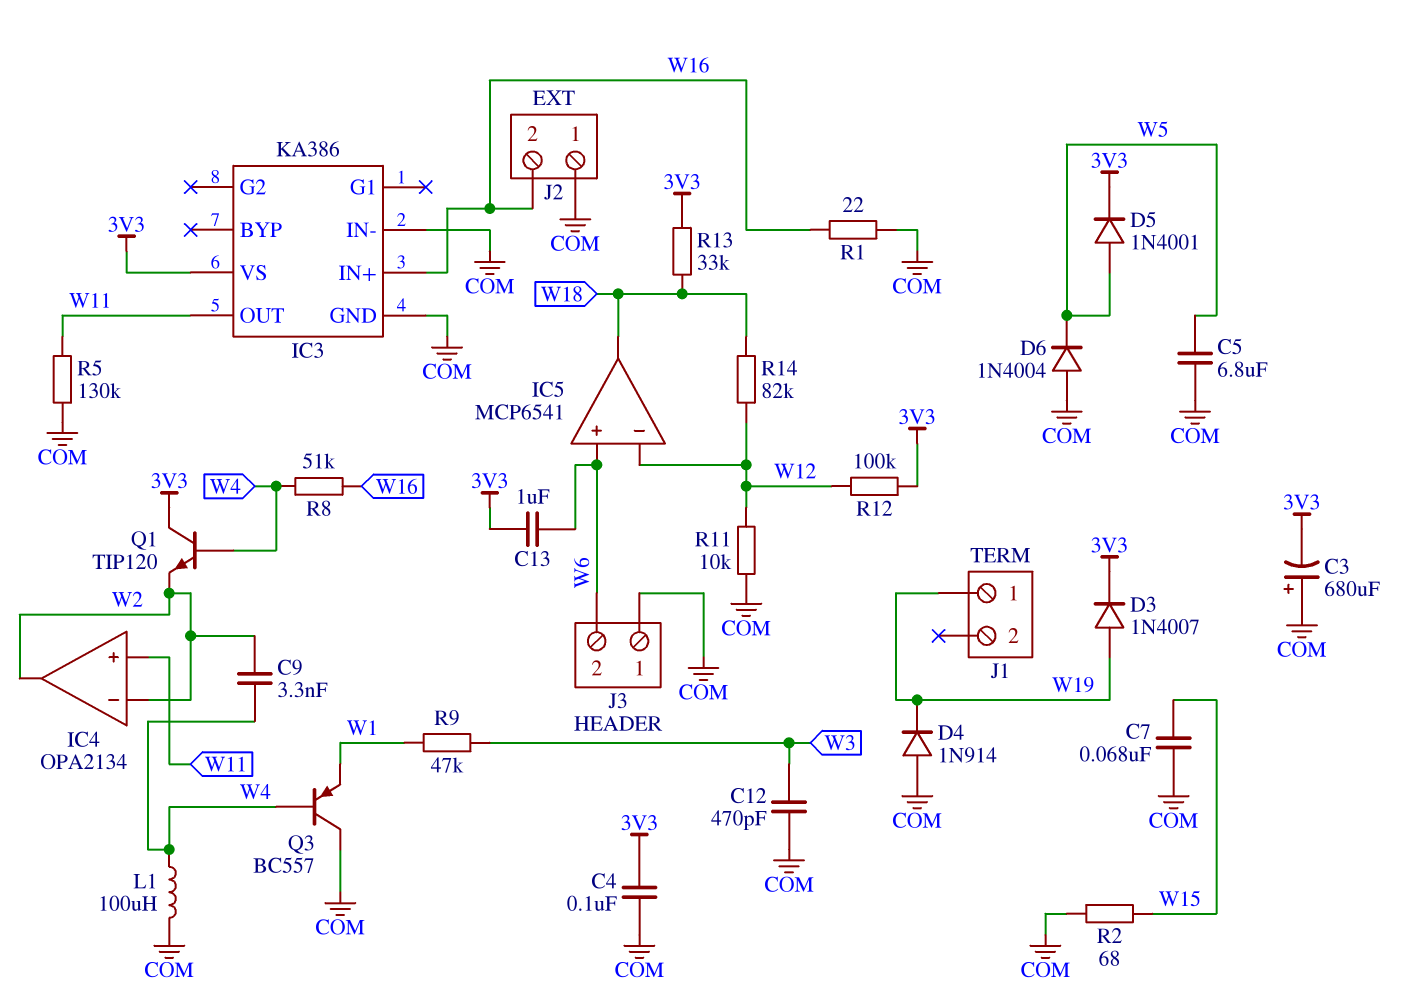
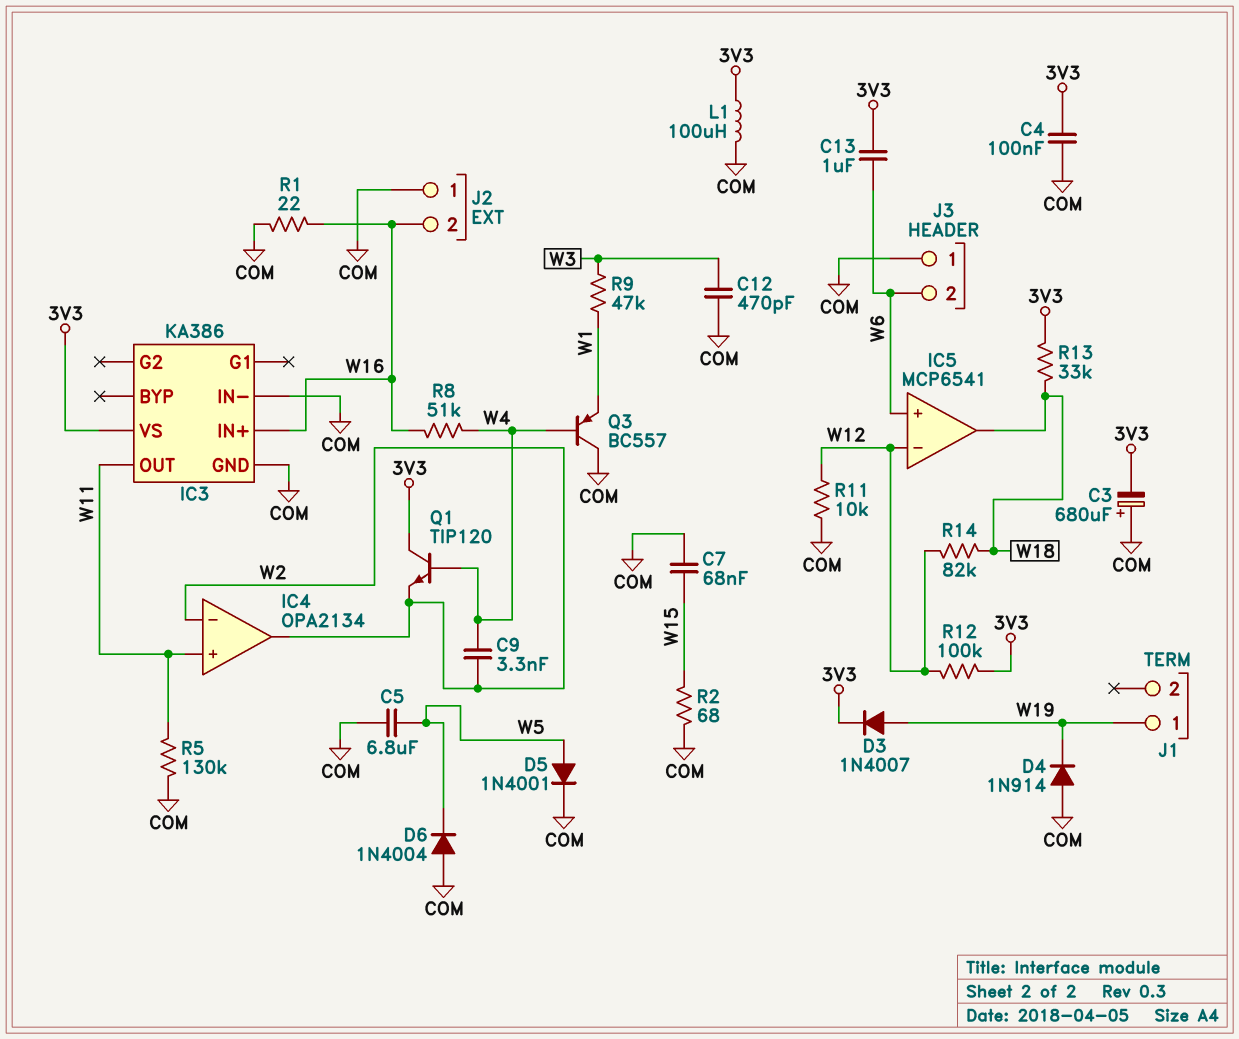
D5: diode 1N4001 (A W5, K 3V3) -> diode 1N4001 (A W5, K COM)
L1: 100uH (COM, W4) -> 100uH (3V3, COM)

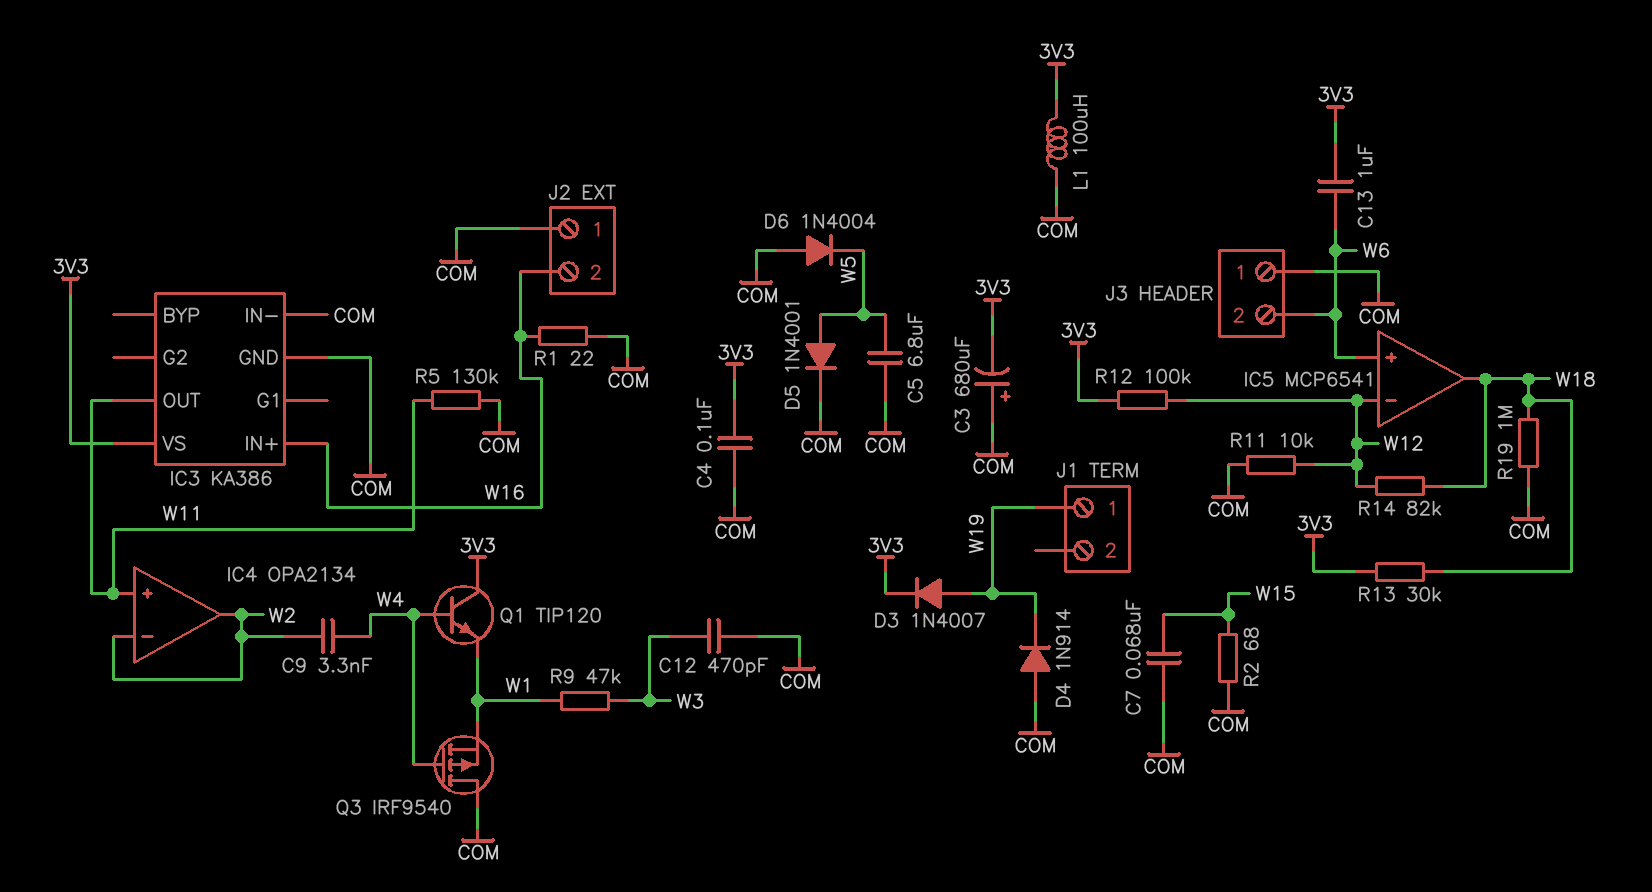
Q1: NPN TIP120 (B W4, C 3V3, E W2) -> NPN TIP120 (B W4, C 3V3, E W1)
Q3: PNP BC557 (B W4, C COM, E W1) -> PMOS IRF9540 (G W4, D COM, S W1)
R8: 51k (W4, W16) -> none
R13: 33k (3V3, W18) -> 30k (3V3, W18)
R19: none -> 1M (COM, W18)

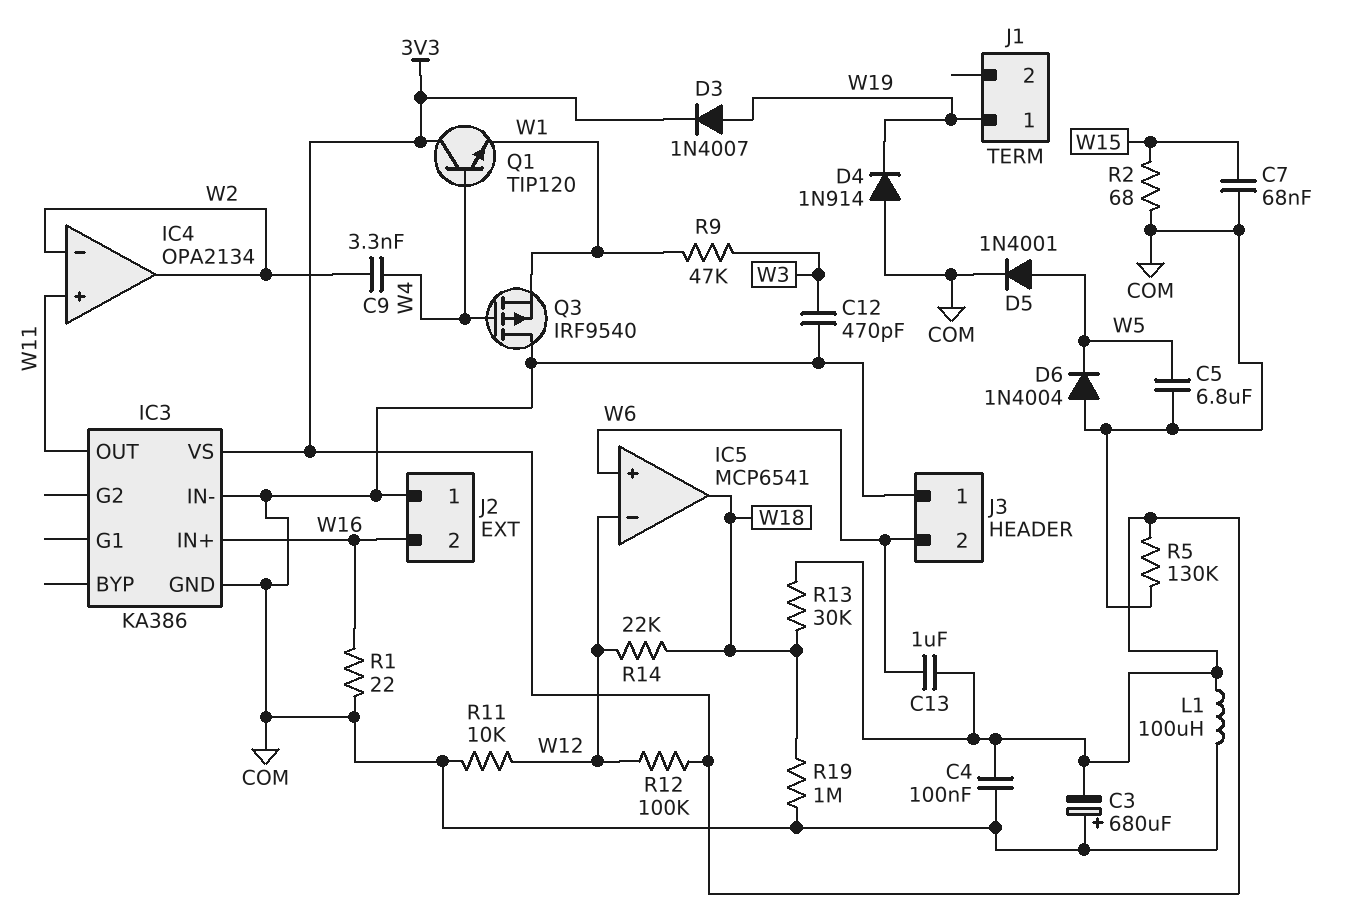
R5: 130k (COM, W11) -> 130k (3V3, COM)
R14: 82k (W12, W18) -> 22k (W12, W18)

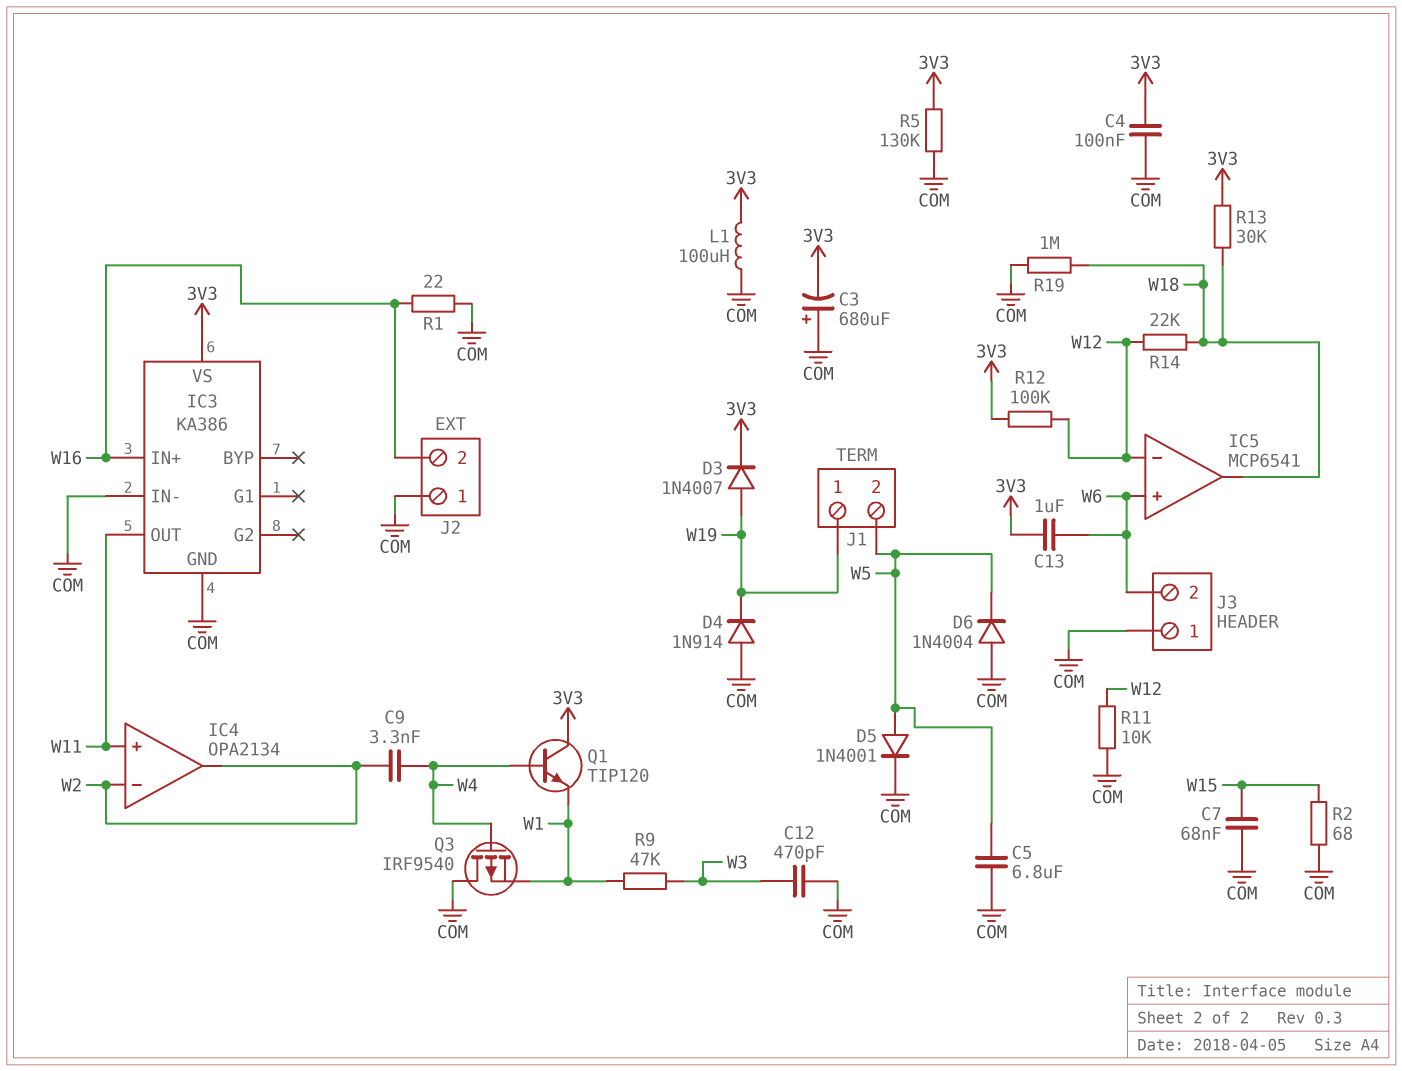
J1 pin 2: none -> W5

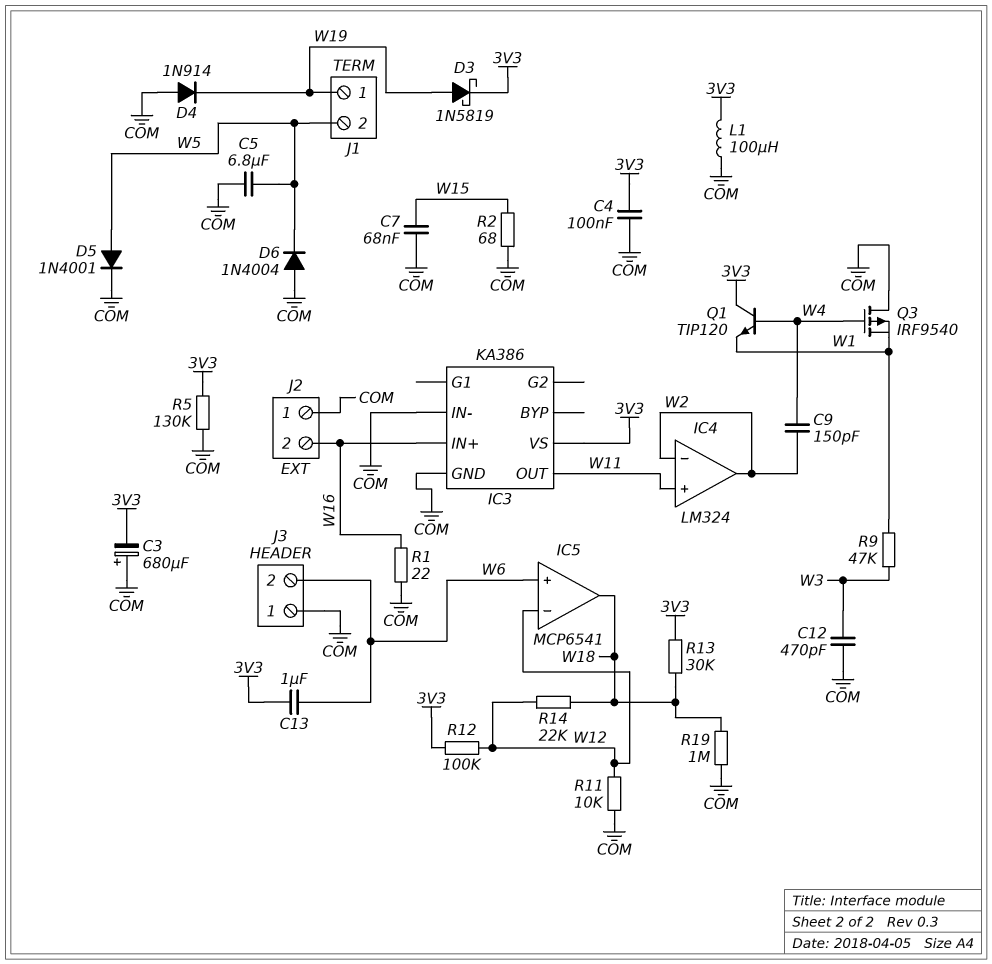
C9: 3.3nF (W2, W4) -> 150pF (W2, W4)
D3: diode 1N4007 (A W19, K 3V3) -> schottky 1N5819 (A W19, K 3V3)
IC4: OPA2134 -> LM324

